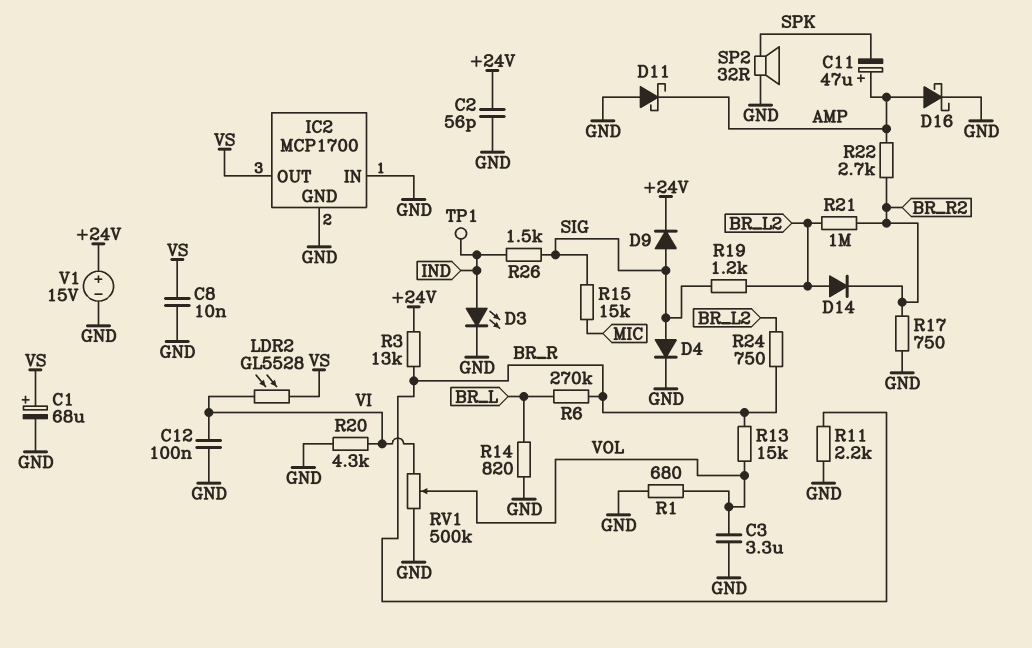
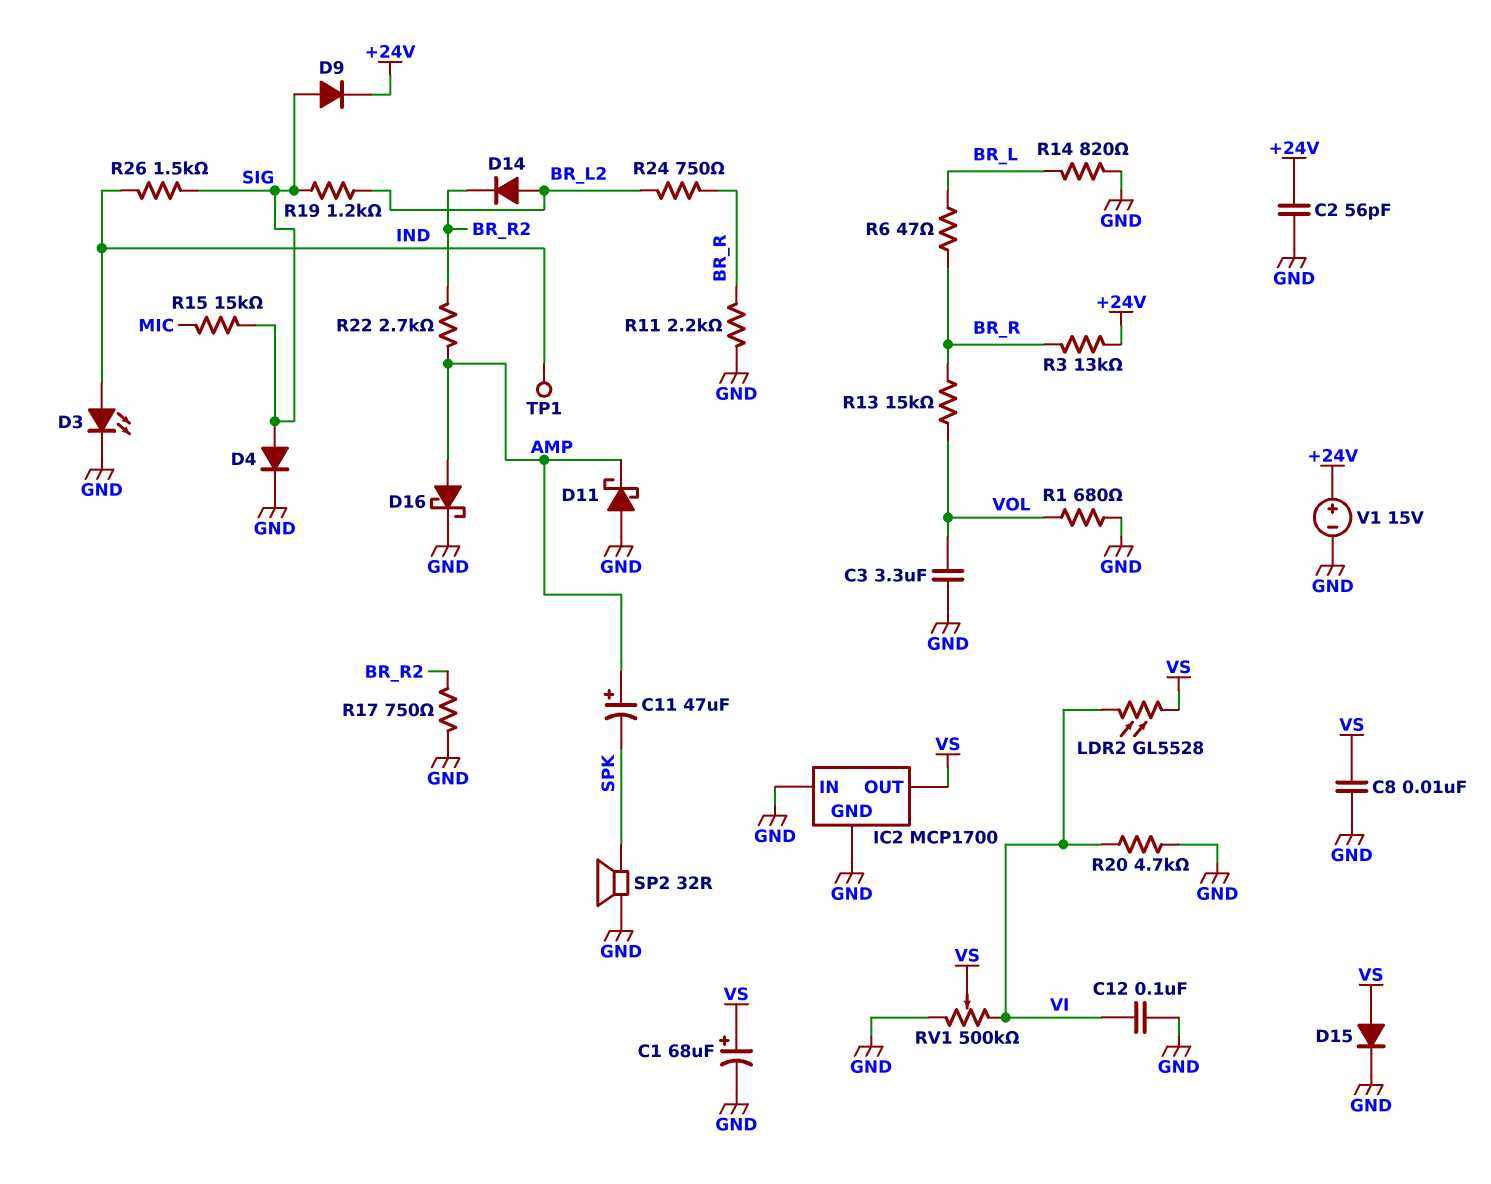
D15: none -> diode (A VS, K GND)
R6: 270k (BR_L, BR_R) -> 47 (BR_L, BR_R)
R20: 4.3k (GND, VI) -> 4.7k (GND, VI)
R21: 1M (BR_L2, BR_R2) -> none
RV1: 500k (GND, VI, wiper VOL) -> 500k (GND, VI, wiper VS)

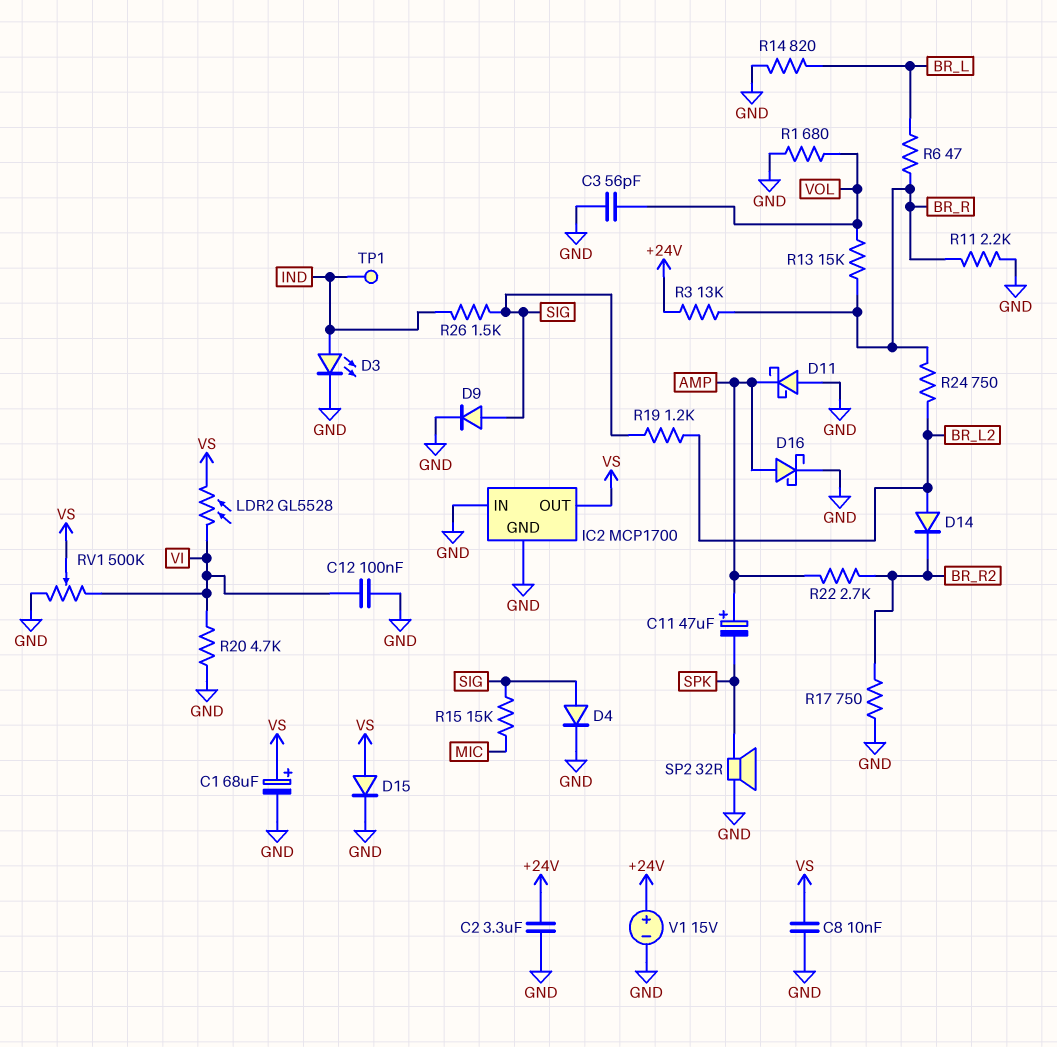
C2: 56pF (+24V, GND) -> 3.3uF (+24V, GND)
C3: 3.3uF (GND, VOL) -> 56pF (GND, VOL)
D9: diode (A SIG, K +24V) -> diode (A SIG, K GND)

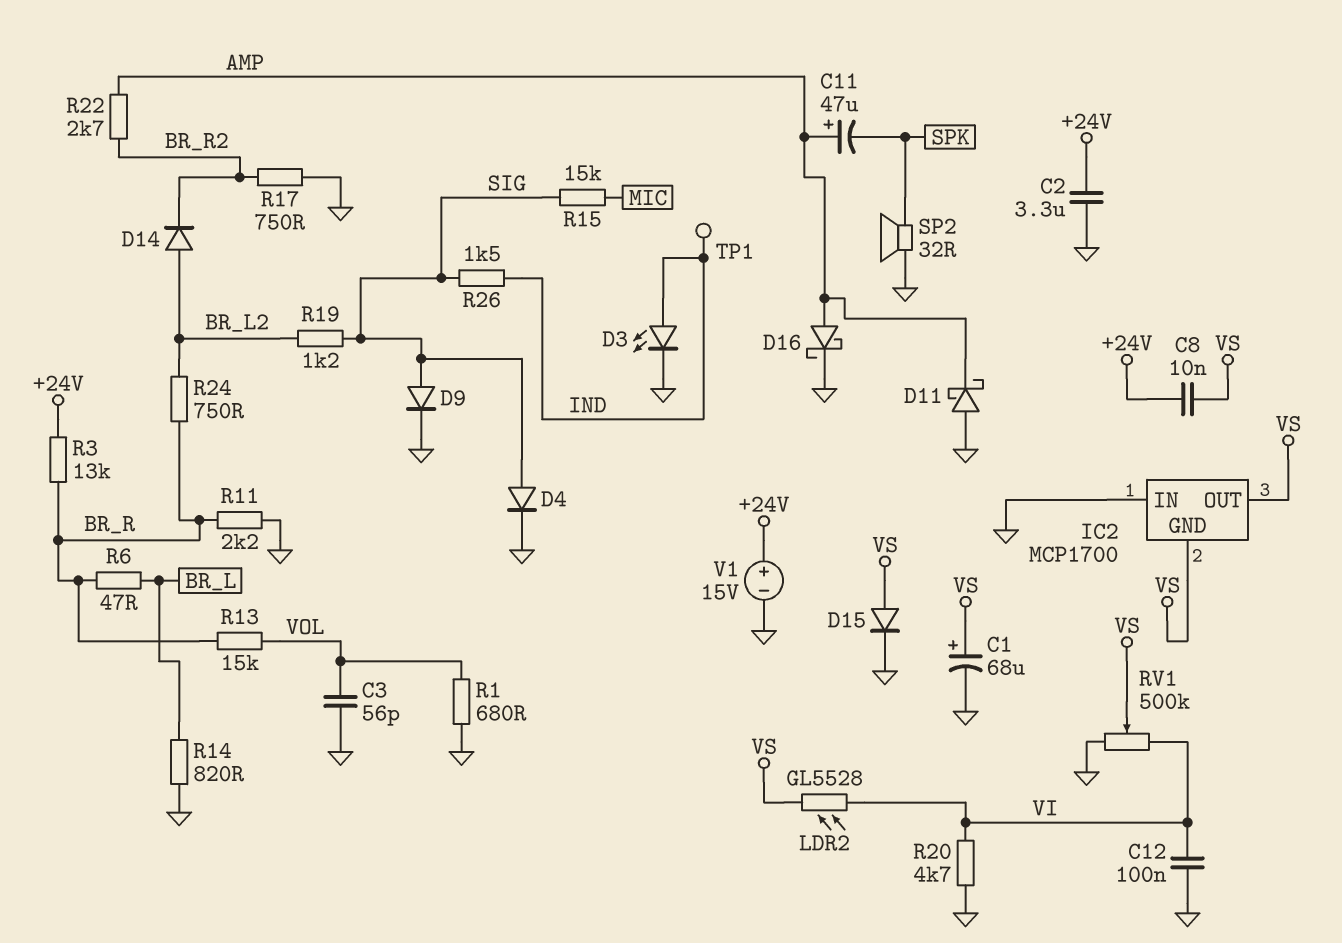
C8: 10nF (GND, VS) -> 10nF (+24V, VS)
IC2 pin GND: GND -> VS

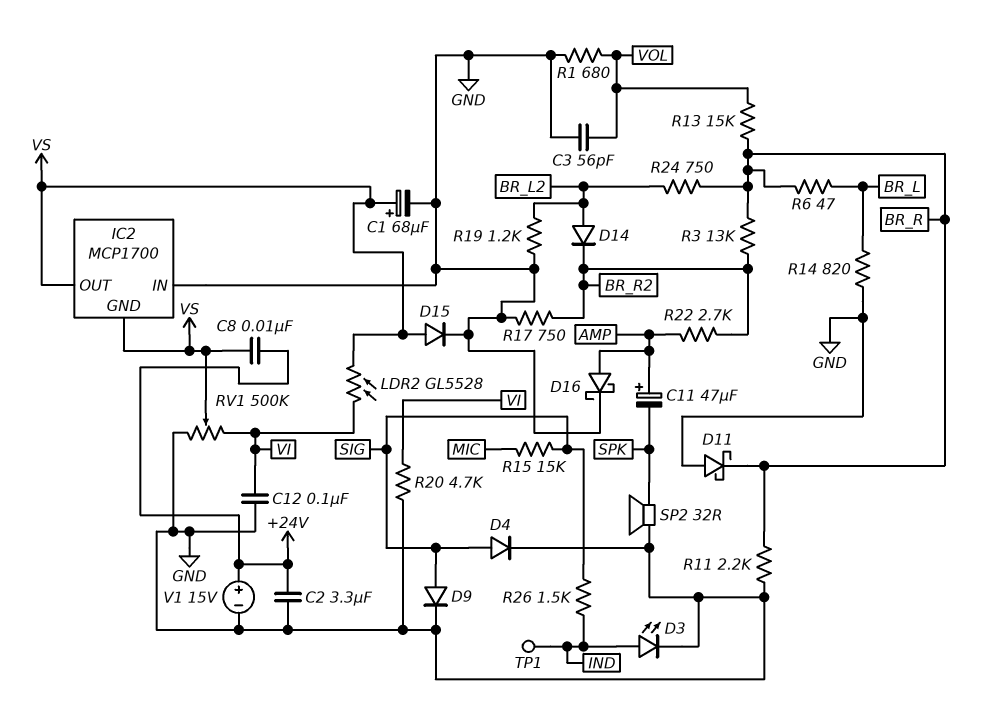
D11: schottky (A GND, K AMP) -> schottky (A GND, K BR_R)
R3: 13k (+24V, BR_R) -> 13k (BR_R, BR_R2)
R19: 1.2k (BR_L2, SIG) -> 1.2k (BR_L2, GND)

